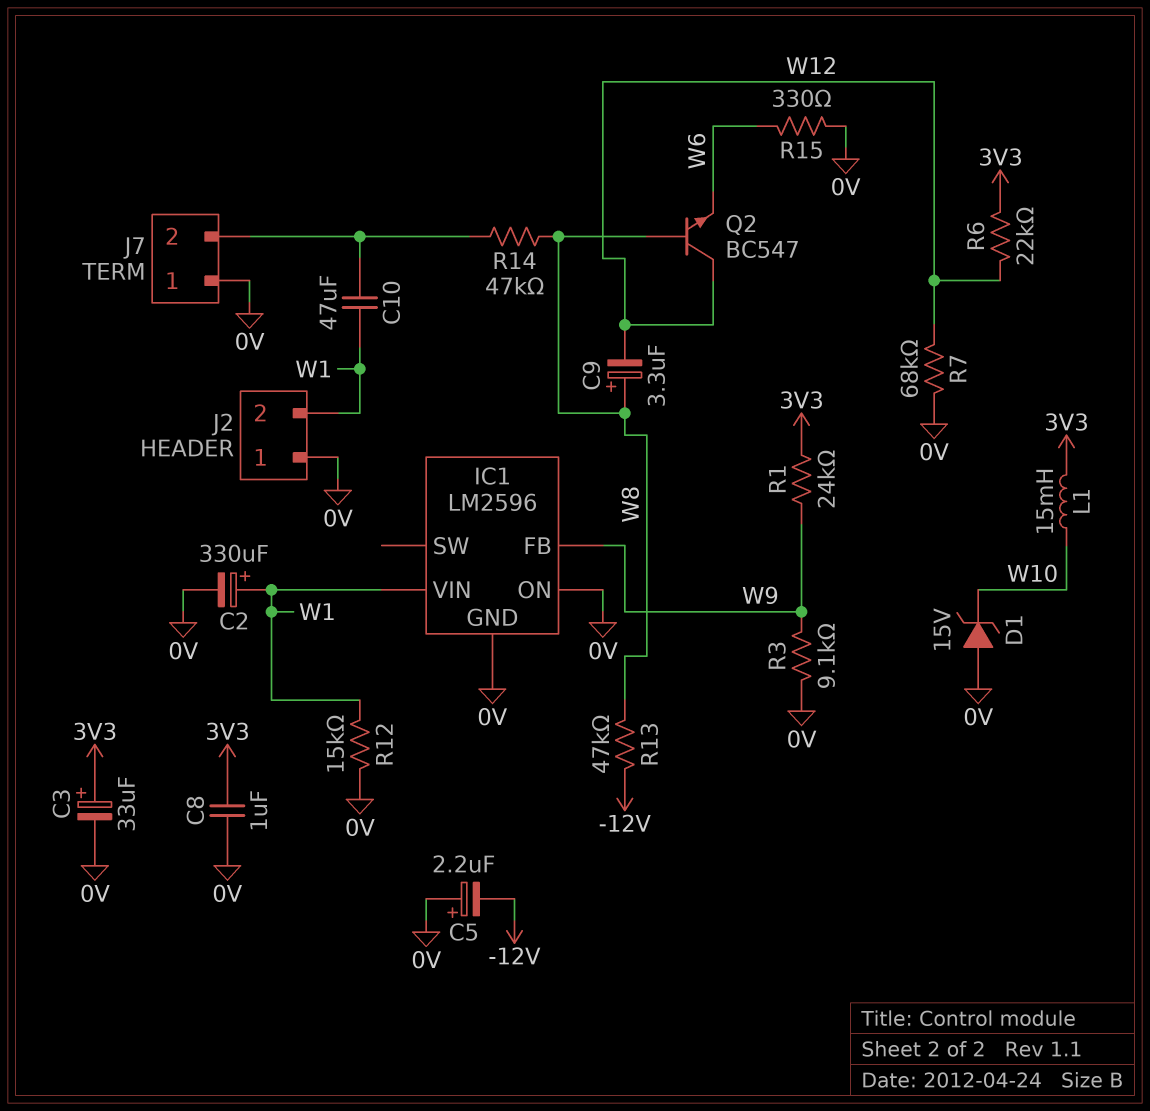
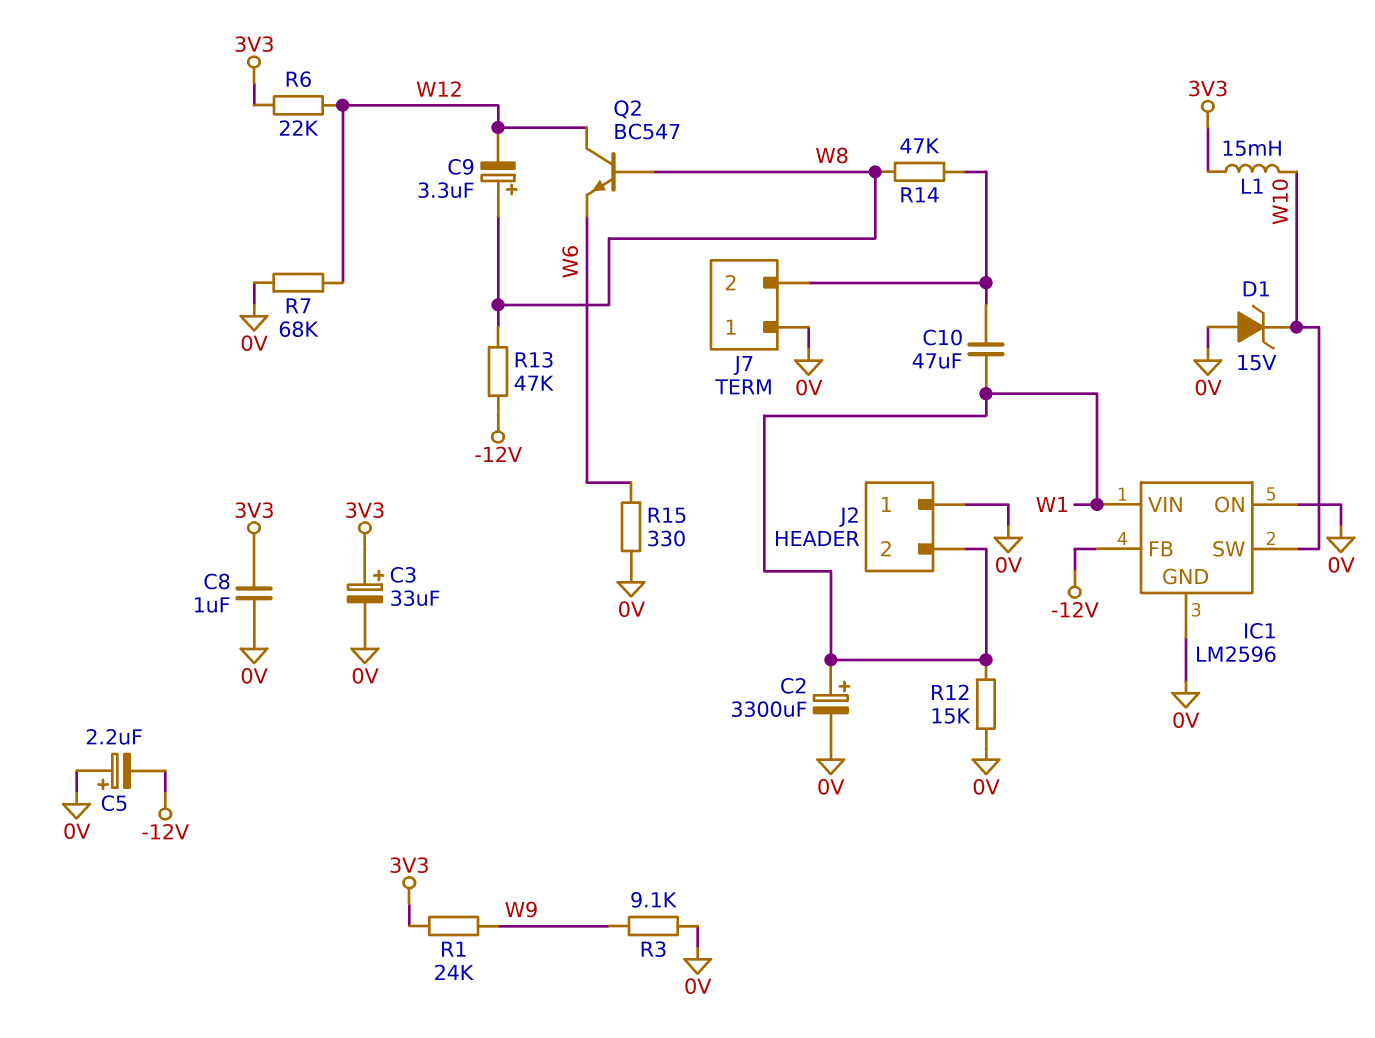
C2: 330uF (plus W1, minus 0V) -> 3300uF (plus W1, minus 0V)
IC1 pin FB: W9 -> -12V
IC1 pin SW: none -> W10

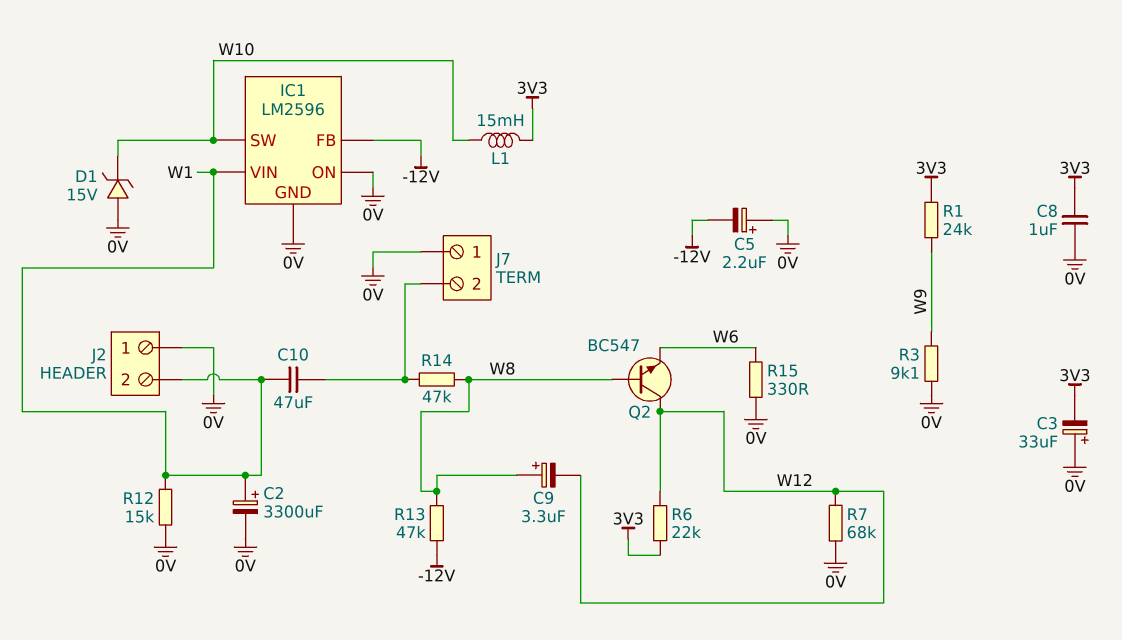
C3: 33uF (plus 3V3, minus 0V) -> 33uF (plus 0V, minus 3V3)

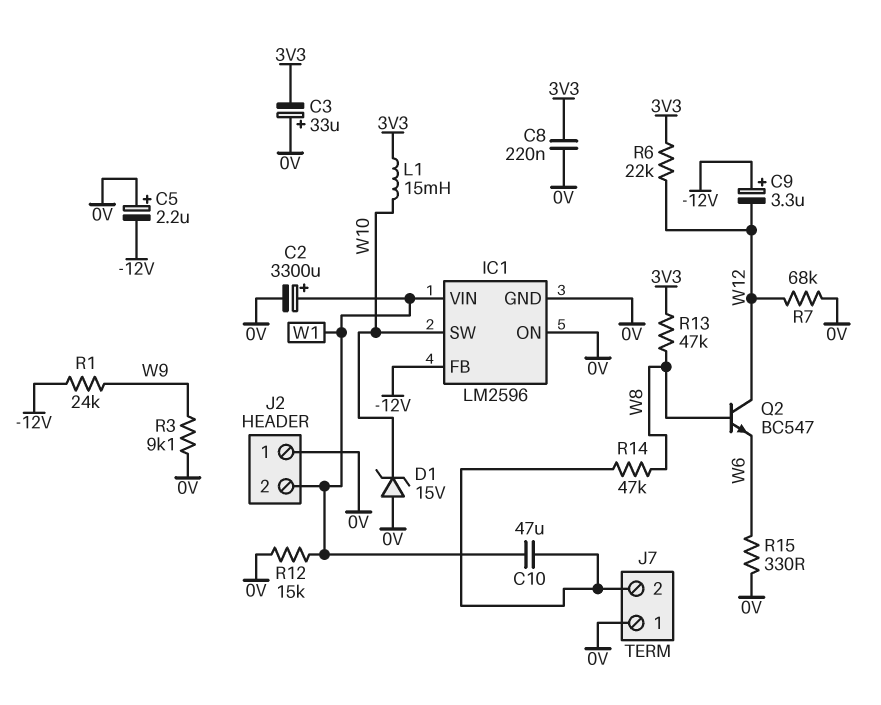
C8: 1uF (0V, 3V3) -> 220nF (0V, 3V3)
C9: 3.3uF (plus W8, minus W12) -> 3.3uF (plus -12V, minus W12)
R1: 24k (3V3, W9) -> 24k (-12V, W9)
R13: 47k (-12V, W8) -> 47k (3V3, W8)

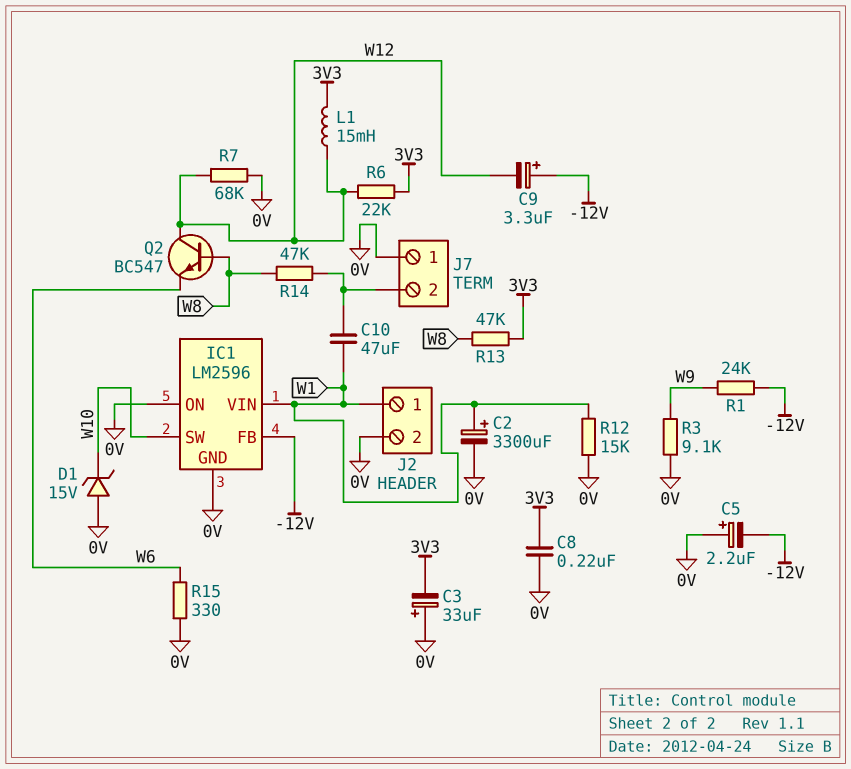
J2 pin 1: 0V -> W1
J2 pin 2: W1 -> 0V
L1: 15mH (3V3, W10) -> 15mH (3V3, W12)

